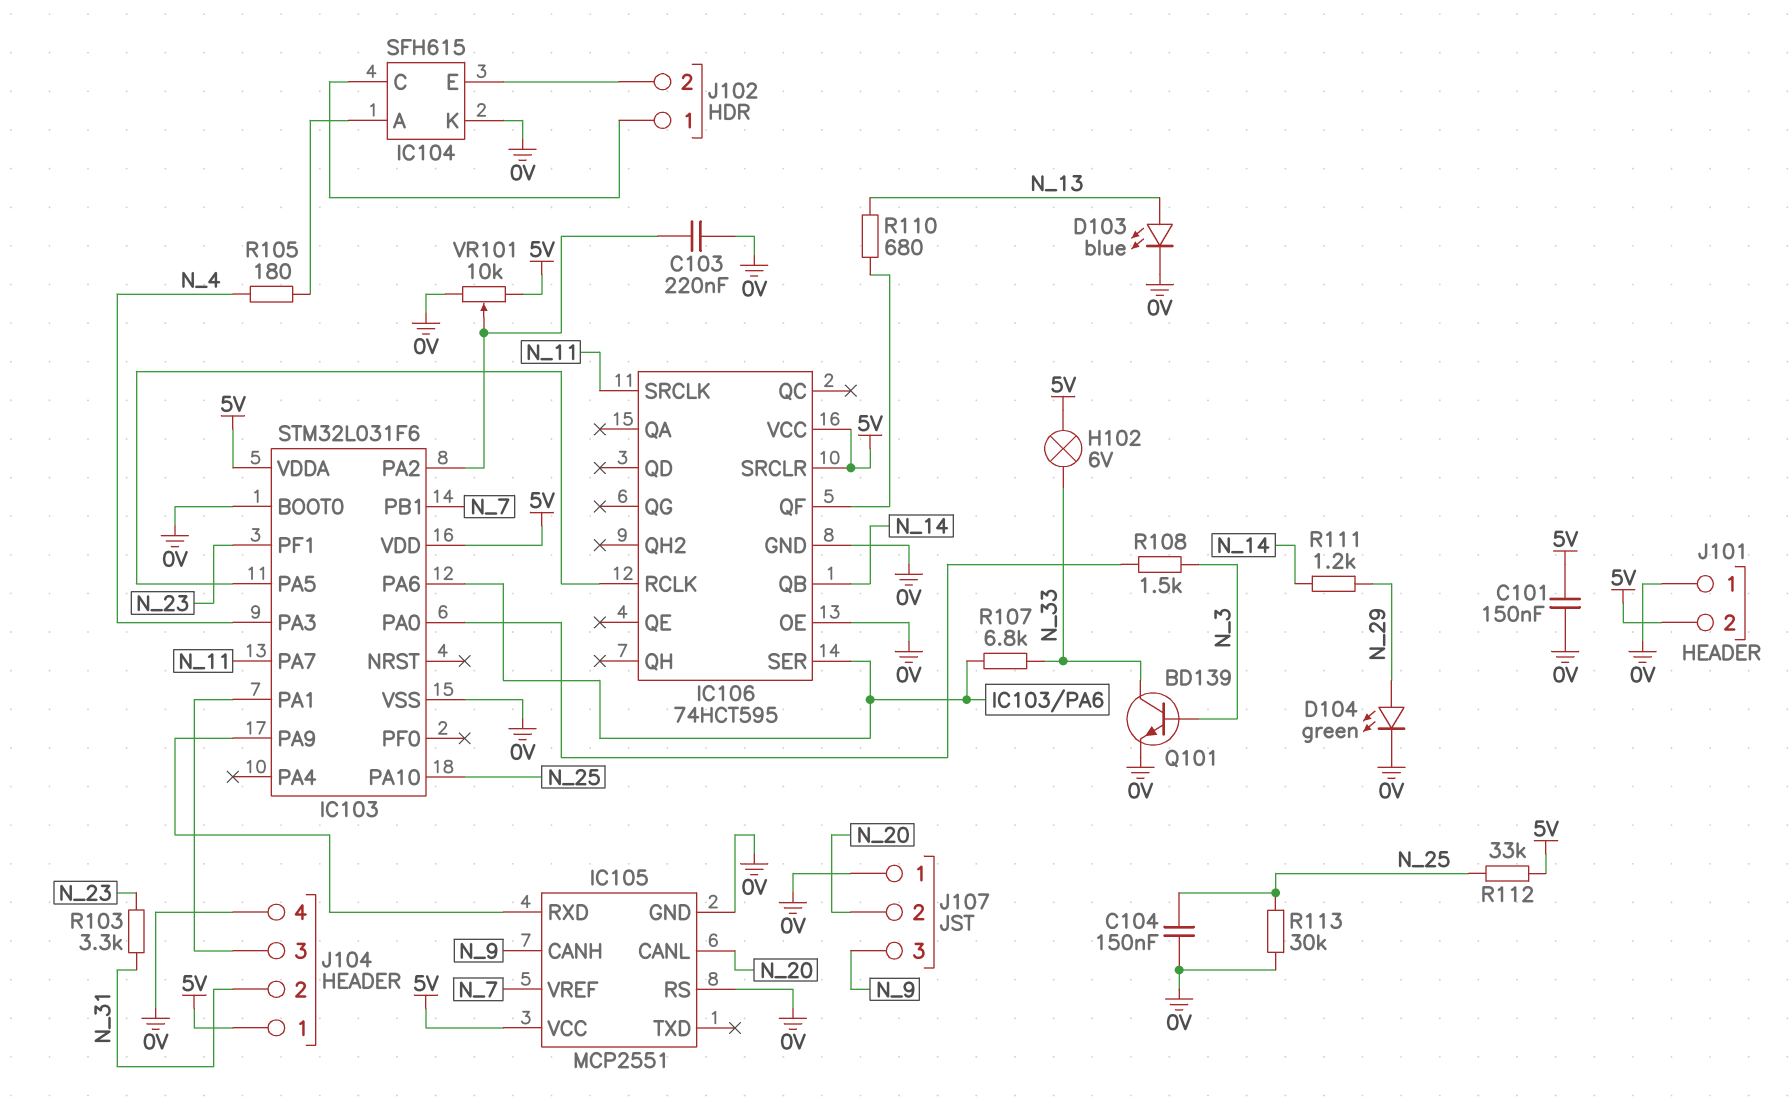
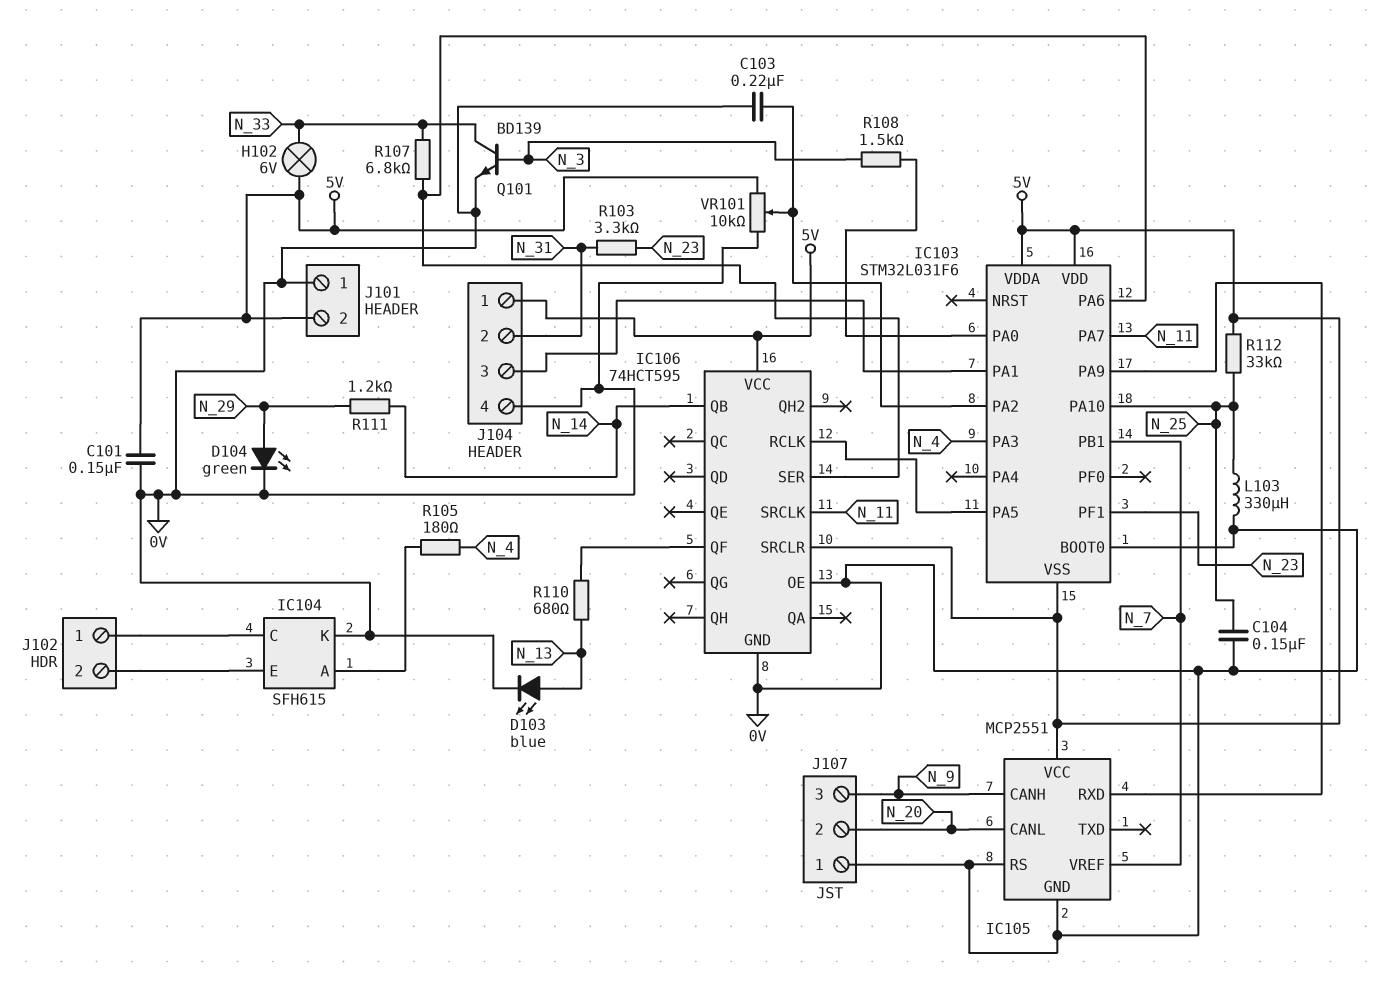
IC103 pin VSS: 0V -> 5V
L103: none -> 330uH (0V, N_25)
R113: 30k (0V, N_25) -> none

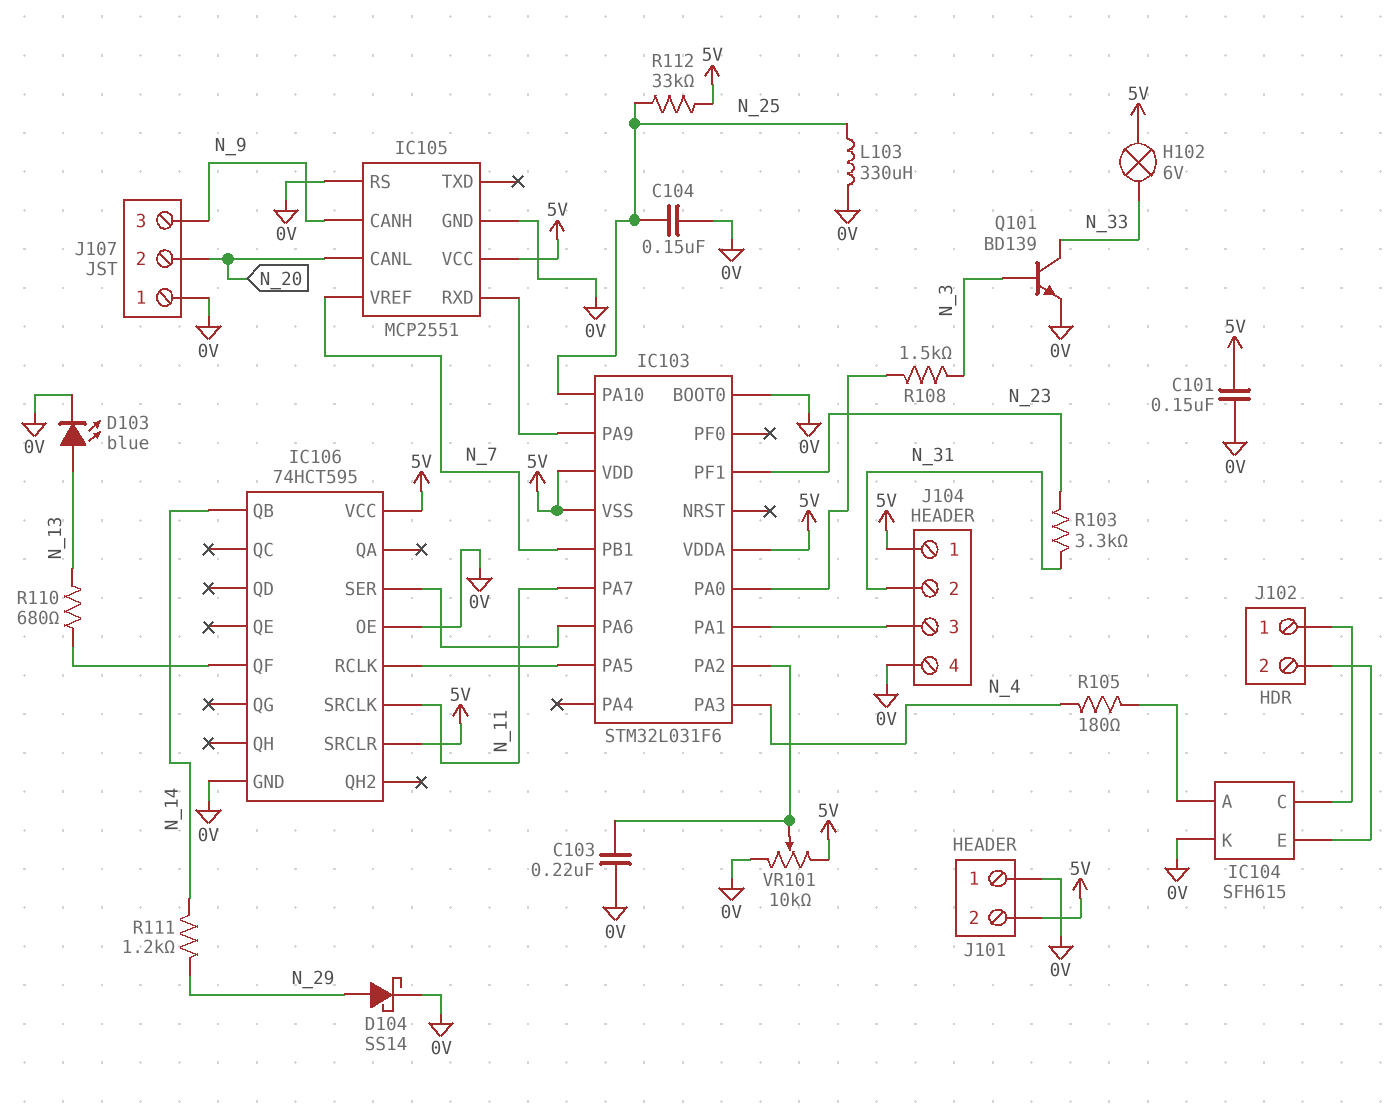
D104: LED green (A N_29, K 0V) -> schottky SS14 (A N_29, K 0V)
R107: 6.8k (IC103/PA6, N_33) -> none

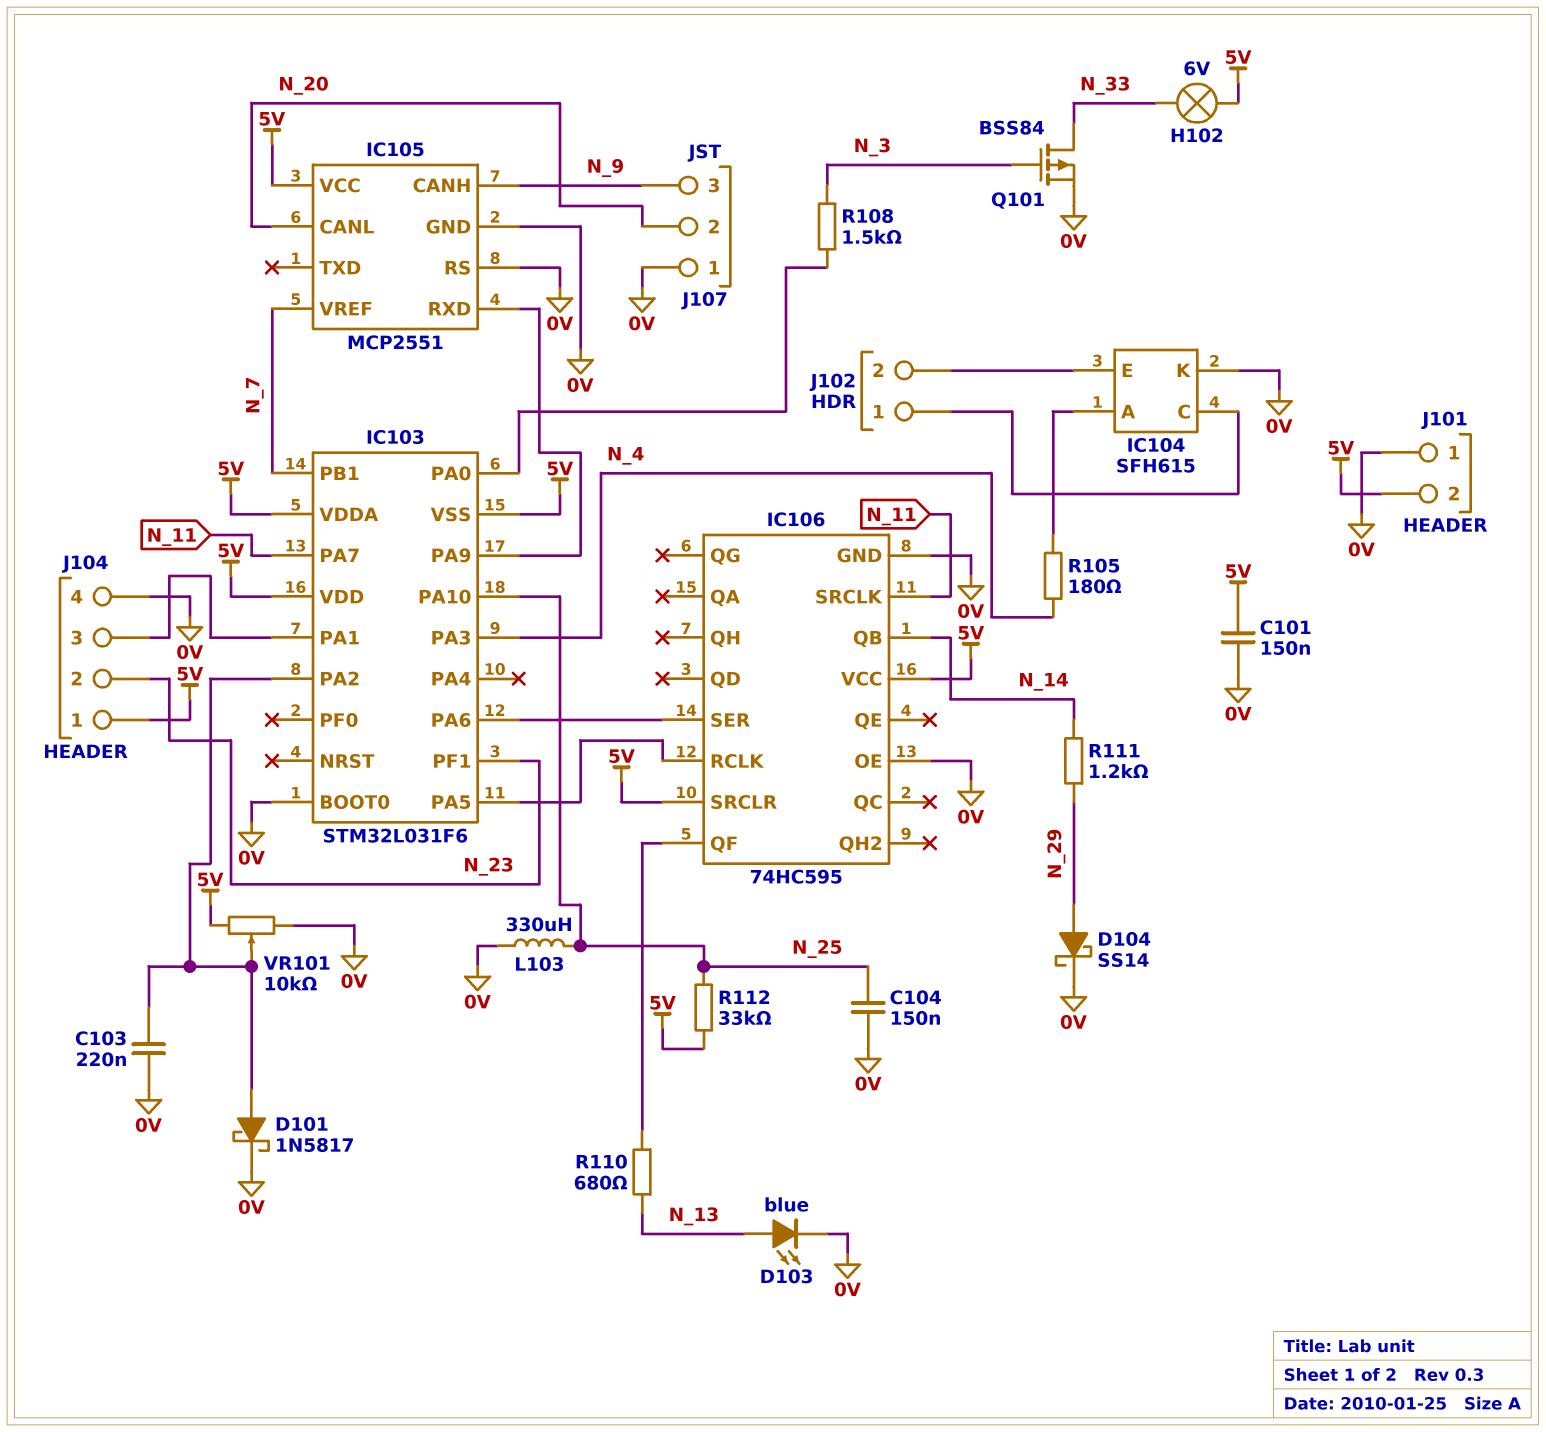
D101: none -> schottky 1N5817 (A IC103/PA2, K 0V)
IC106: 74HCT595 -> 74HC595
J104 pin 2: N_31 -> N_23
Q101: NPN BD139 (B N_3, C N_33, E 0V) -> PMOS BSS84 (G N_3, D N_33, S 0V)
R103: 3.3k (N_23, N_31) -> none

